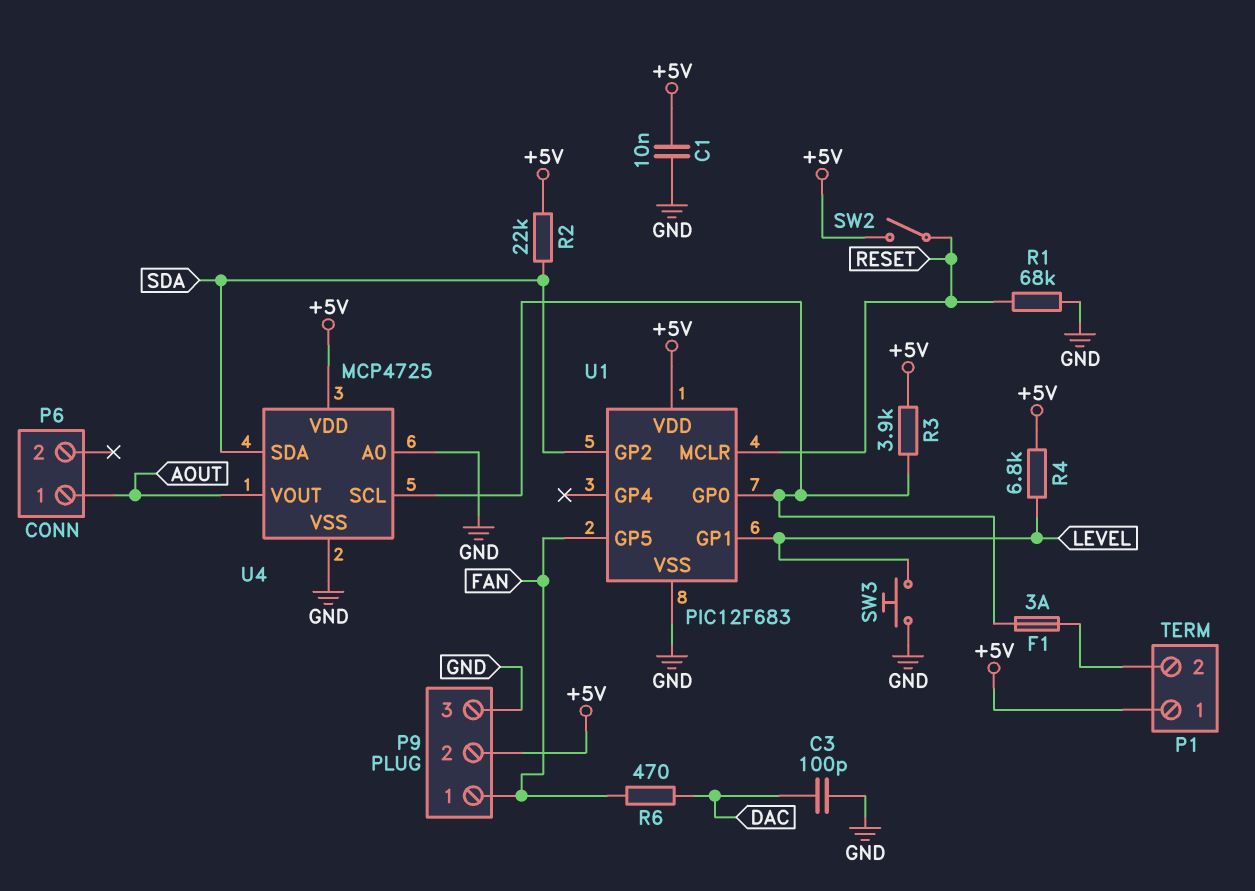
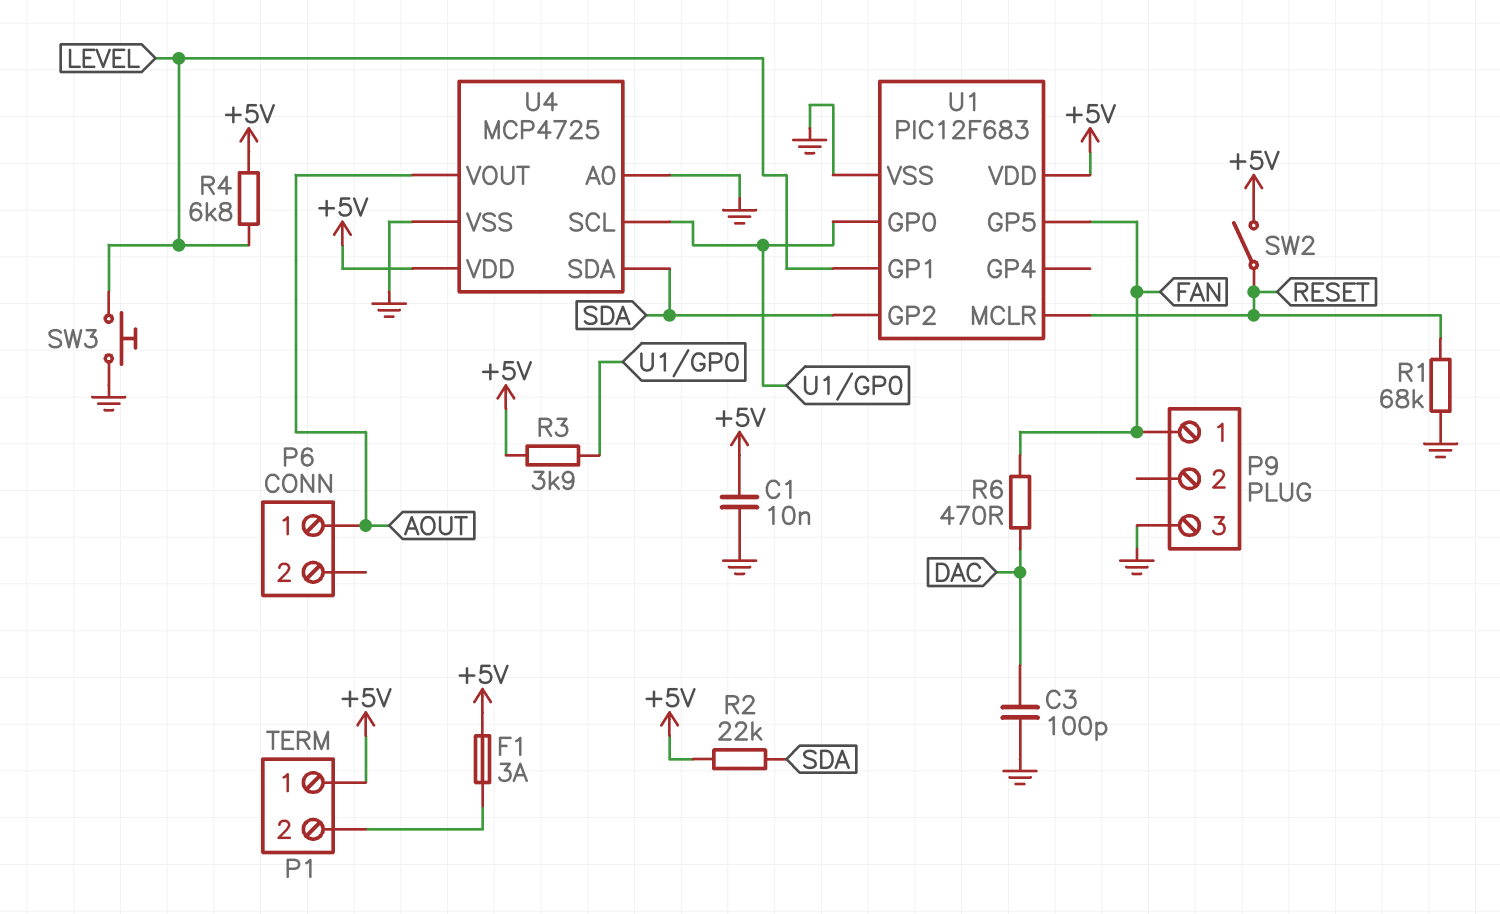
F1: 3A (P1/2, U1/GP0) -> 3A (+5V, P1/2)
P9 pin 2: +5V -> none

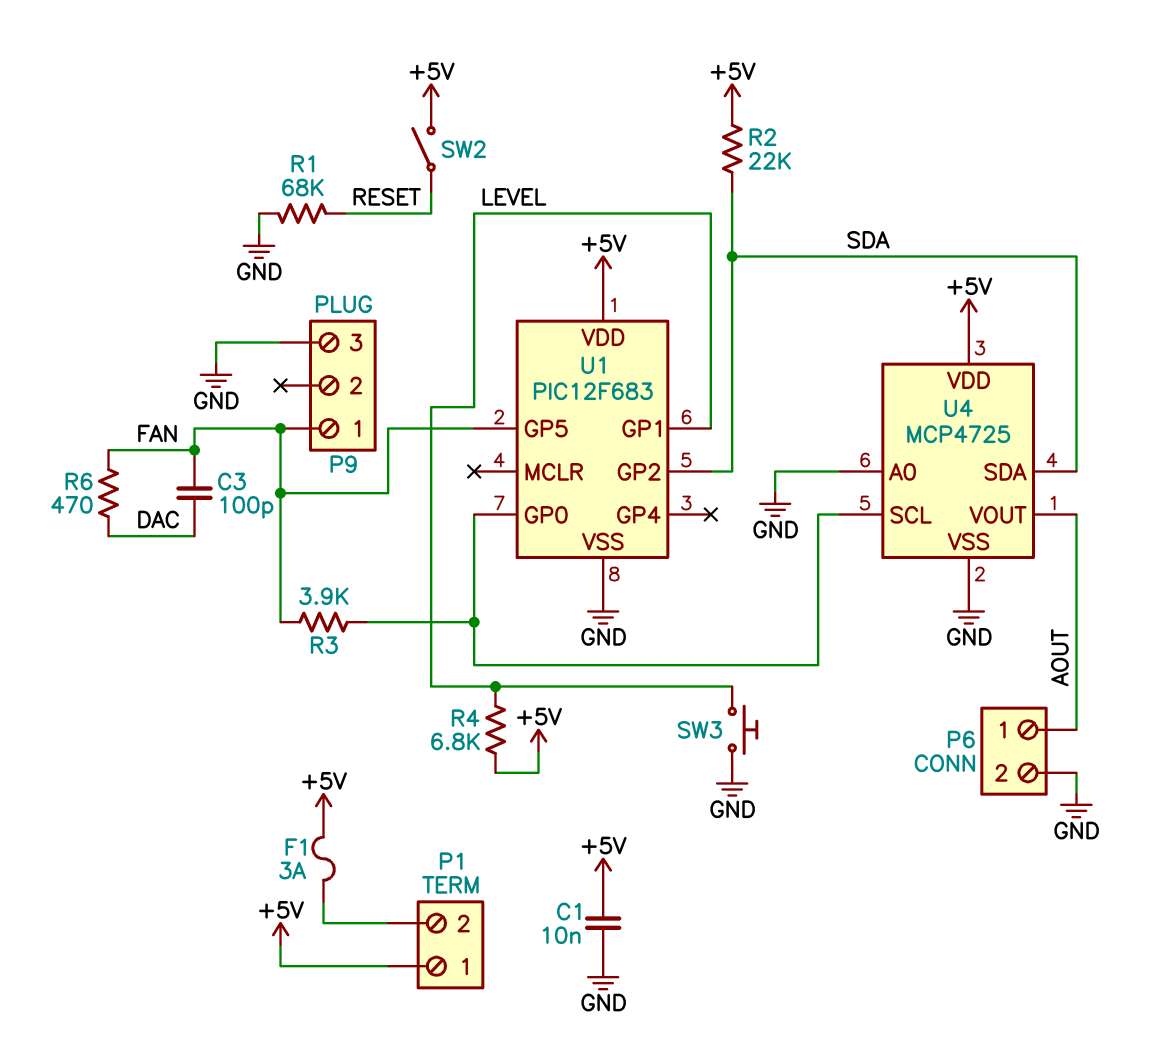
C3: 100pF (DAC, GND) -> 100pF (DAC, FAN)
P6 pin 2: none -> GND
R3: 3.9k (+5V, U1/GP0) -> 3.9k (FAN, U1/GP0)
U1 pin MCLR: RESET -> none

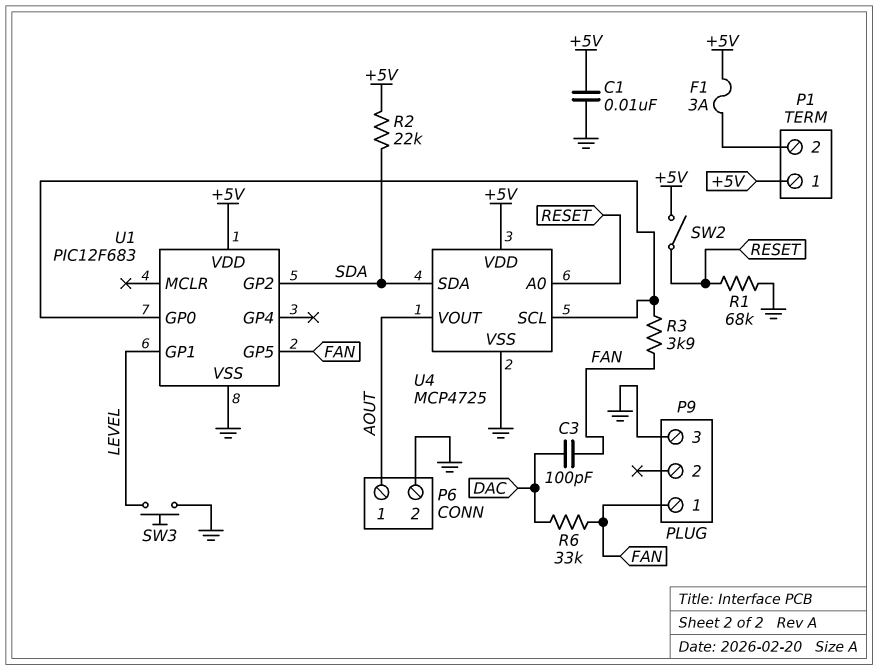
R4: 6.8k (+5V, LEVEL) -> none
R6: 470 (DAC, FAN) -> 33k (DAC, FAN)
U4 pin A0: GND -> RESET

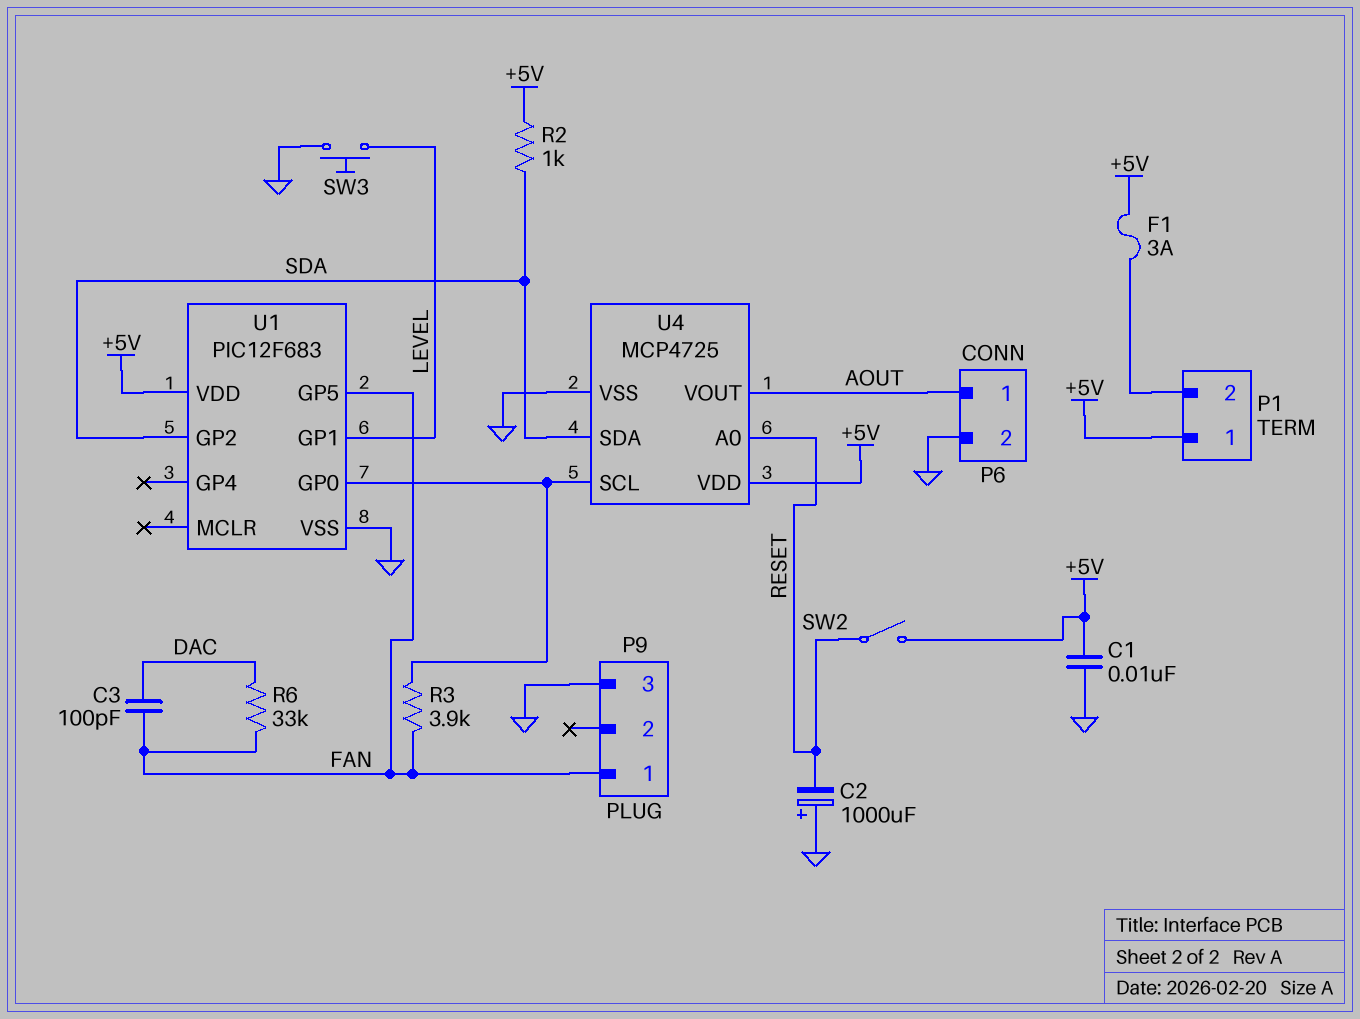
C2: none -> 1000uF (plus GND, minus RESET)
R1: 68k (GND, RESET) -> none
R2: 22k (+5V, SDA) -> 1k (+5V, SDA)

